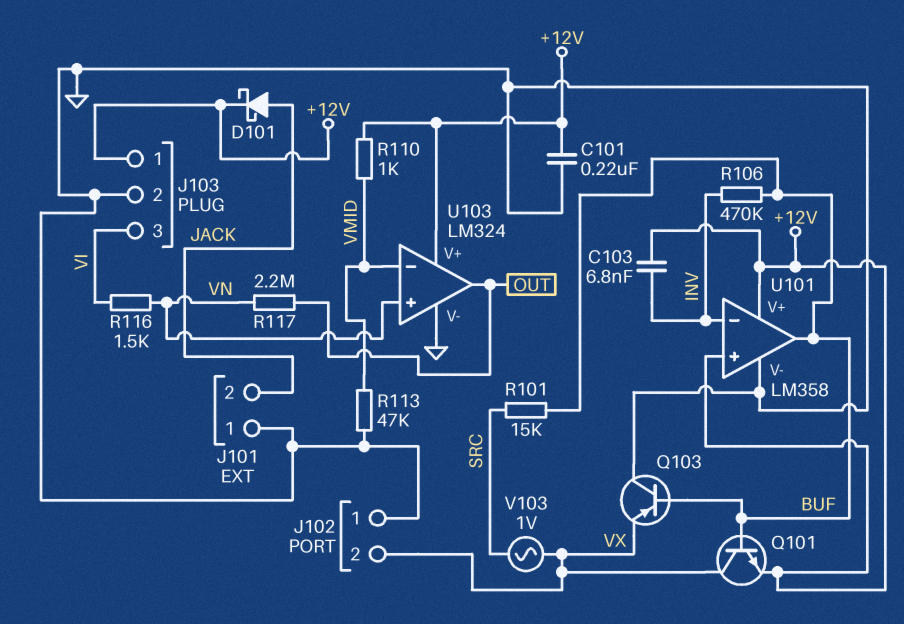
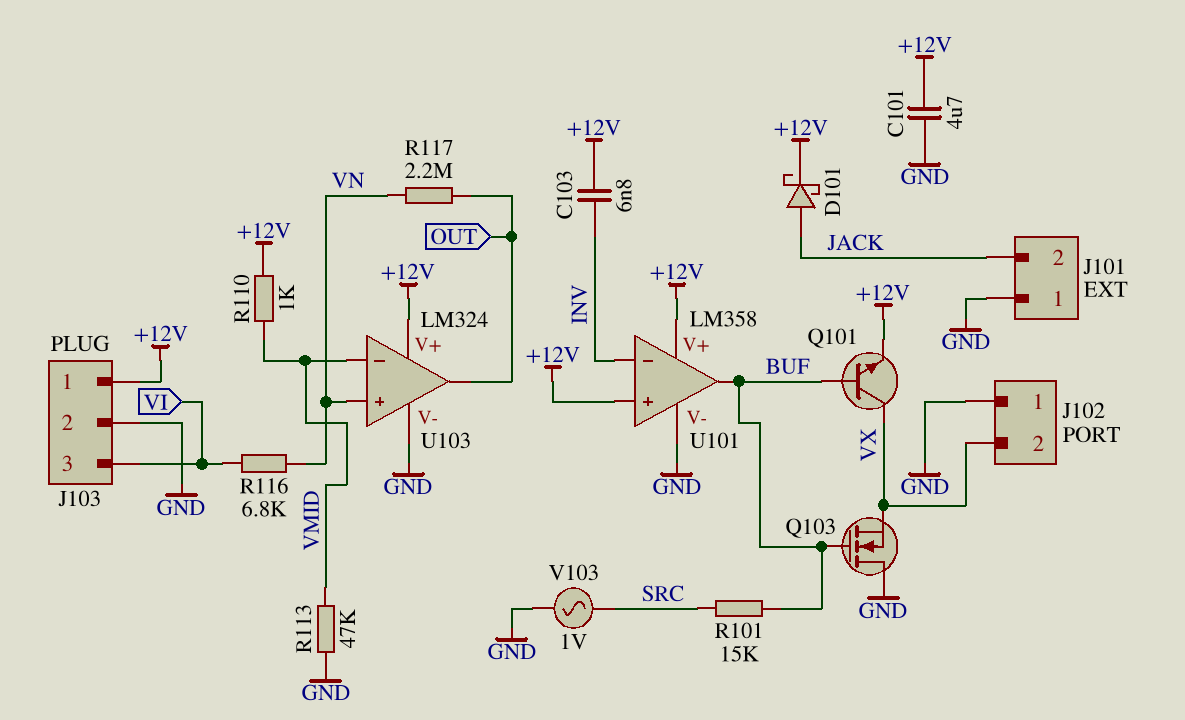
C101: 220nF (+12V, GND) -> 4.7uF (+12V, GND)
Q103: PNP (B BUF, C GND, E VX) -> NMOS (G BUF, D GND, S VX)
R106: 470k (BUF, INV) -> none
R116: 1.5k (VI, VN) -> 6.8k (VI, VN)
V103: AC 1V (SRC, VX) -> AC 1V (GND, SRC)

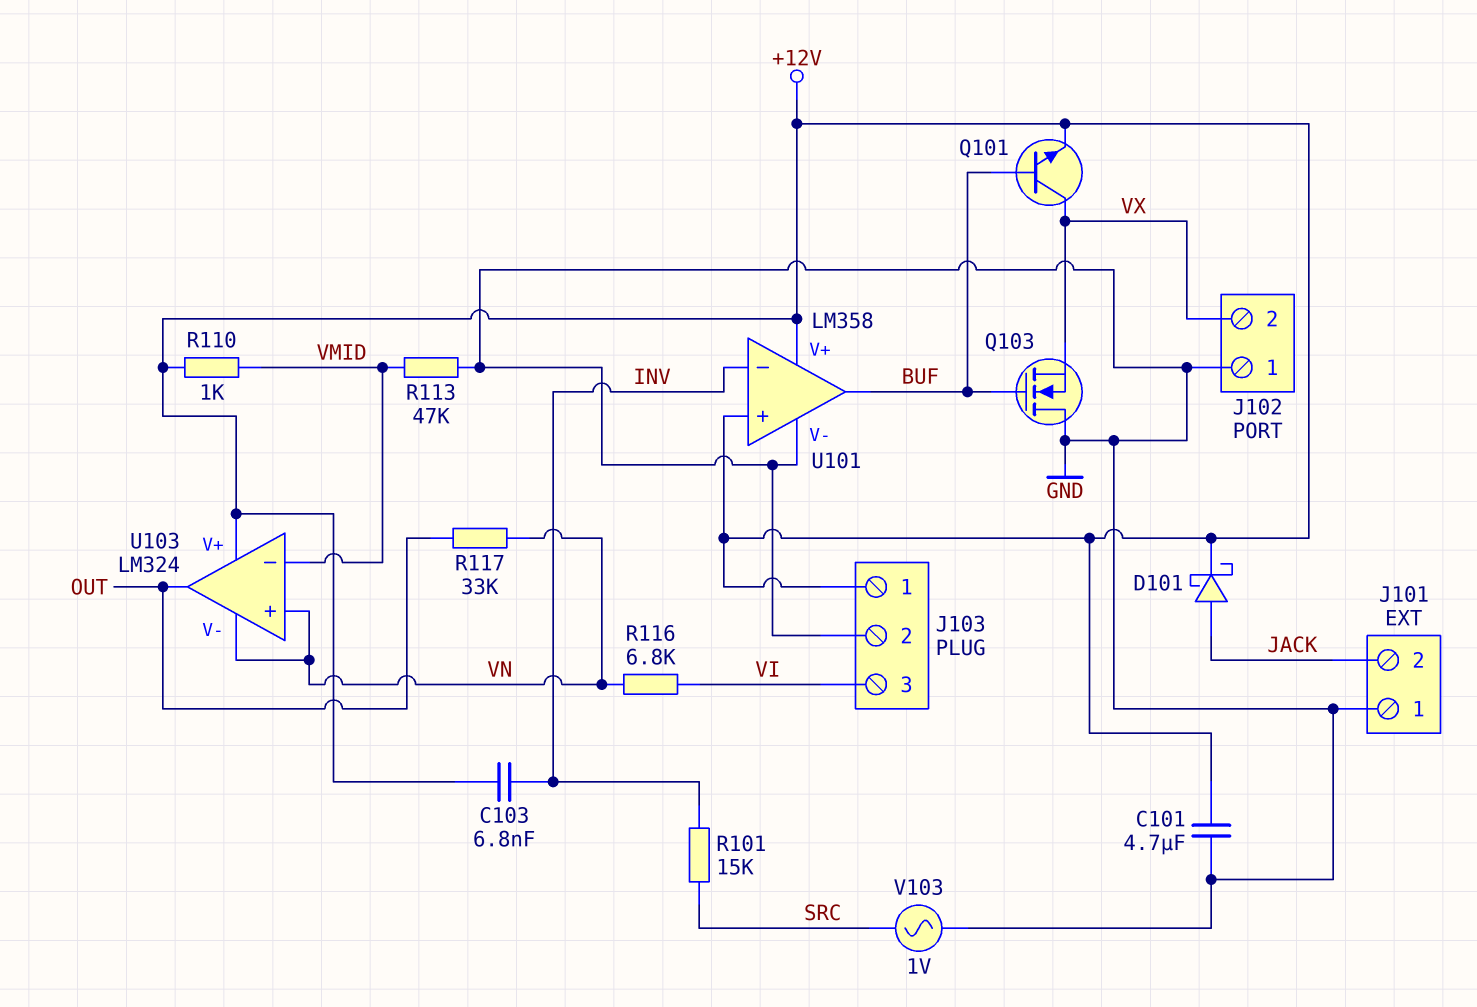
R101: 15k (BUF, SRC) -> 15k (INV, SRC)
R117: 2.2M (OUT, VN) -> 33k (OUT, VN)
U103 pin V-: GND -> VN

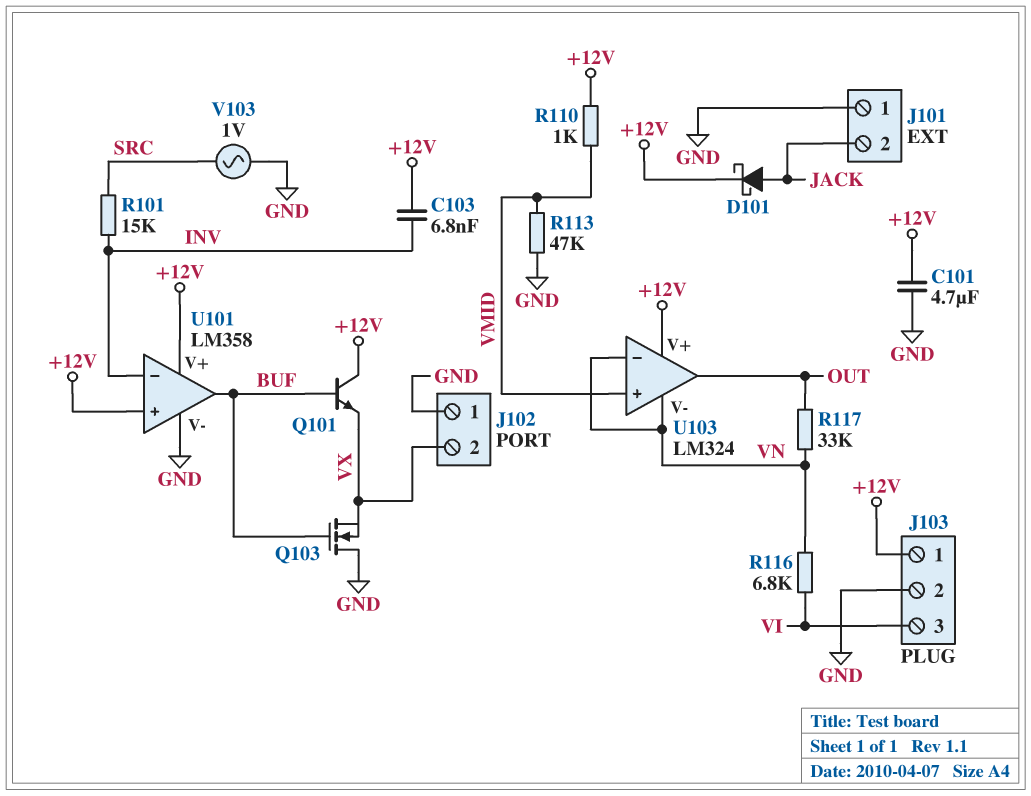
Q101: NPN (B BUF, C VX, E +12V) -> NPN (B BUF, C +12V, E VX)
U103 pin in+: VN -> VMID
U103 pin in-: VMID -> VN

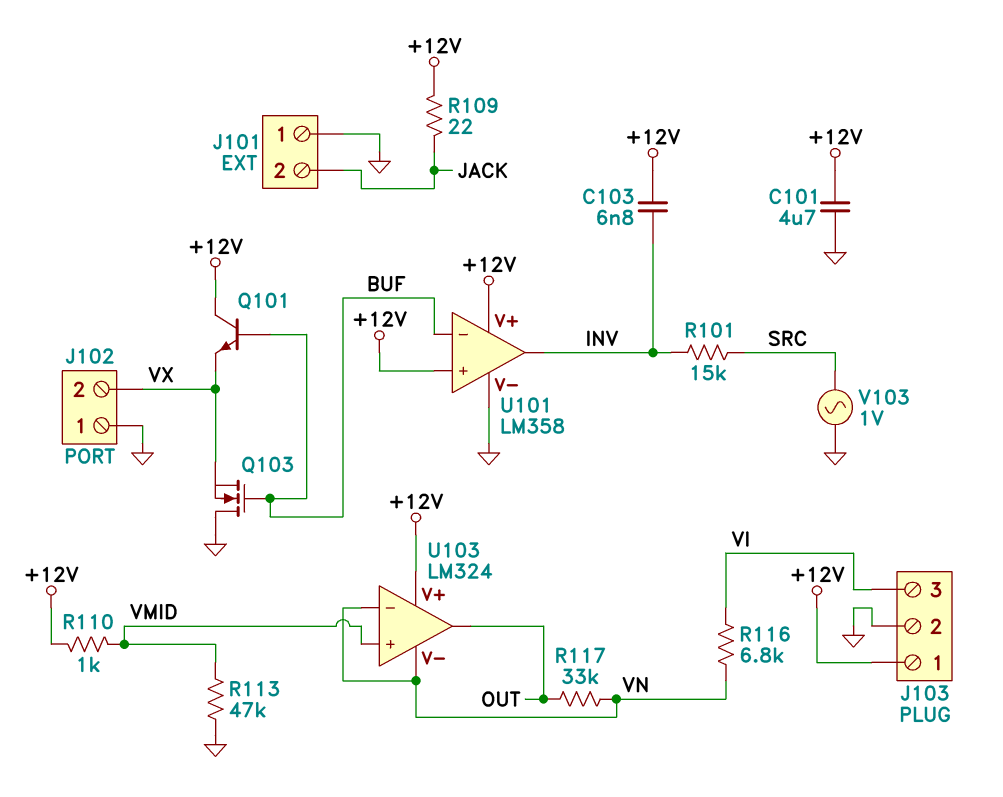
D101: schottky (A JACK, K +12V) -> none
R109: none -> 22 (+12V, JACK)
U101 pin in-: INV -> BUF
U101 pin out: BUF -> INV

